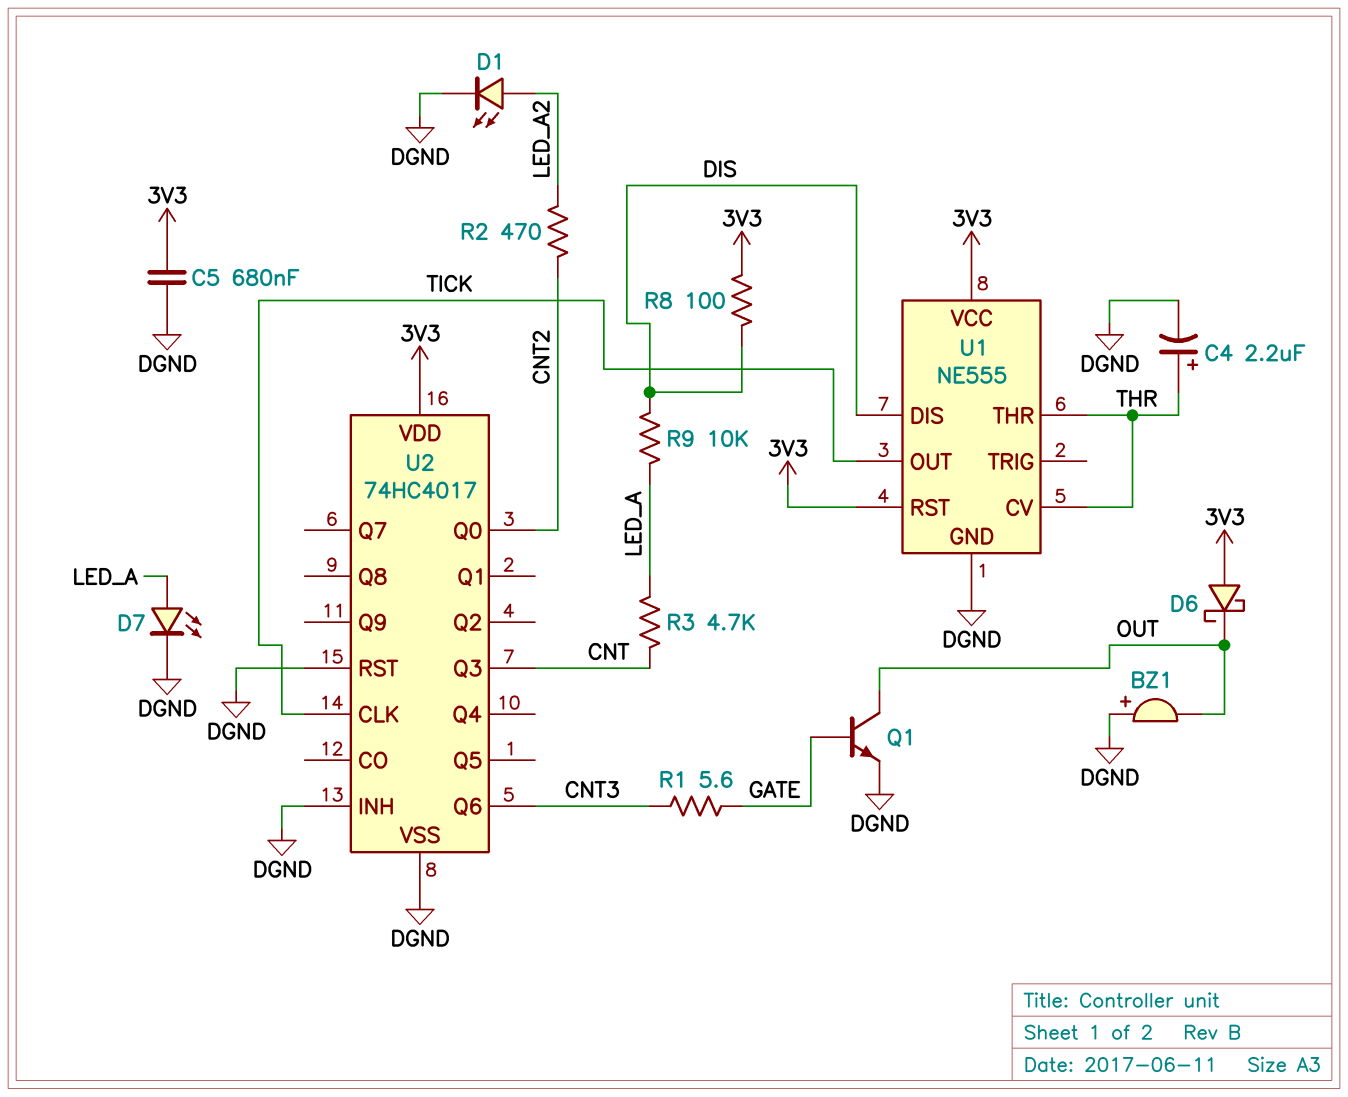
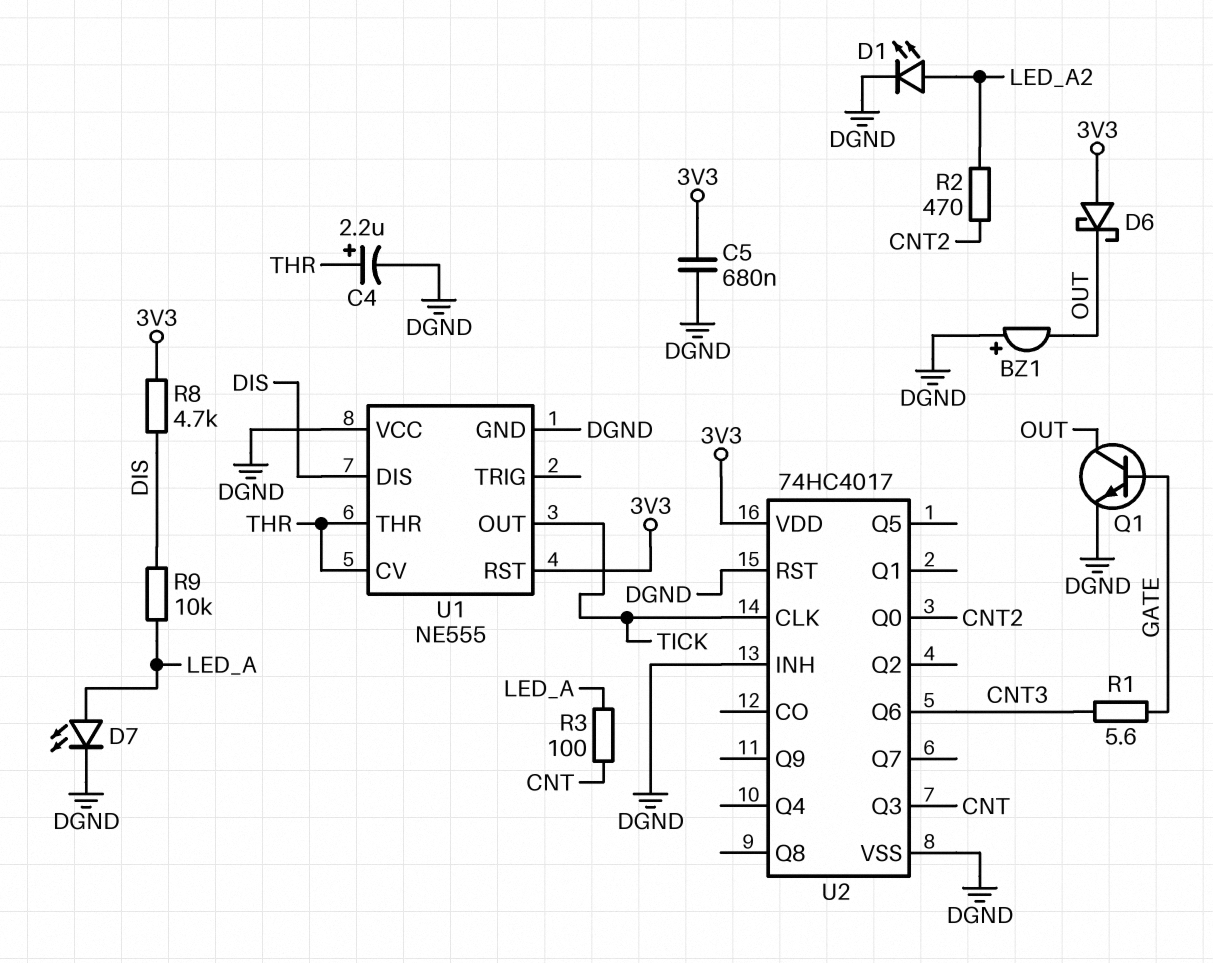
R3: 4.7k (CNT, LED_A) -> 100 (CNT, LED_A)
R8: 100 (3V3, DIS) -> 4.7k (3V3, DIS)
U1 pin VCC: 3V3 -> DGND

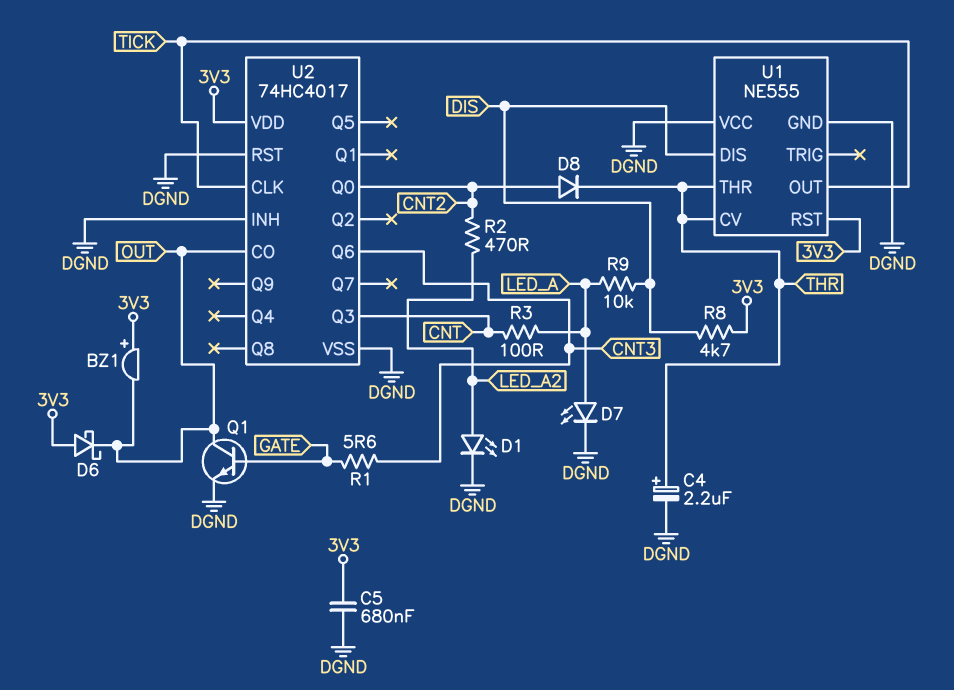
BZ1: buzzer (plus DGND, minus OUT) -> buzzer (plus 3V3, minus OUT)
D8: none -> diode (A CNT2, K THR)
U2 pin CO: none -> OUT

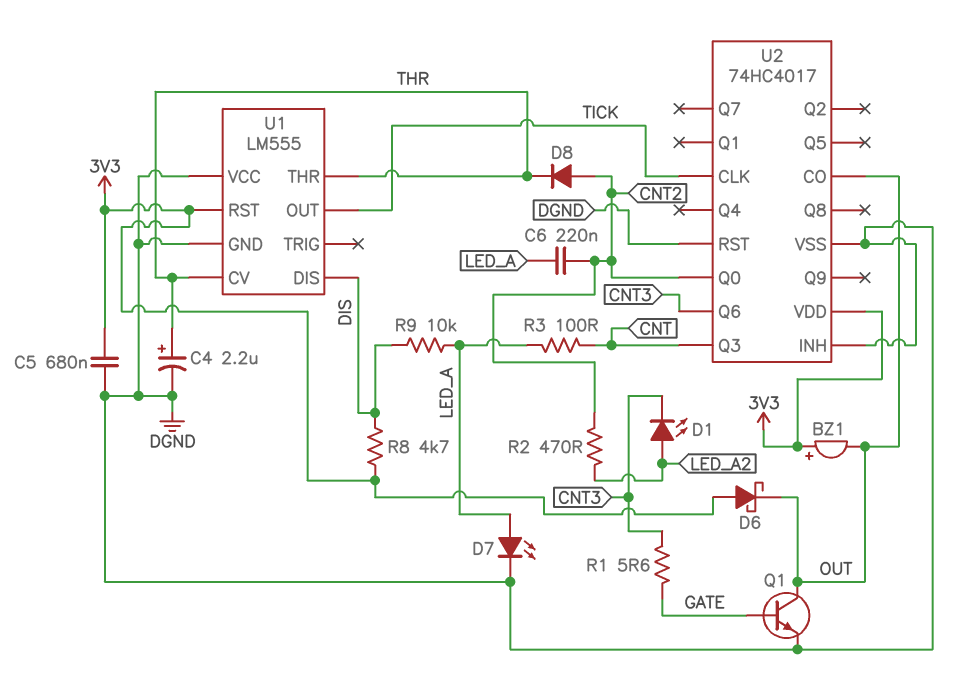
C6: none -> 220nF (CNT2, LED_A)
D1: LED (A LED_A2, K DGND) -> LED (A LED_A2, K CNT3)
U1: NE555 -> LM555

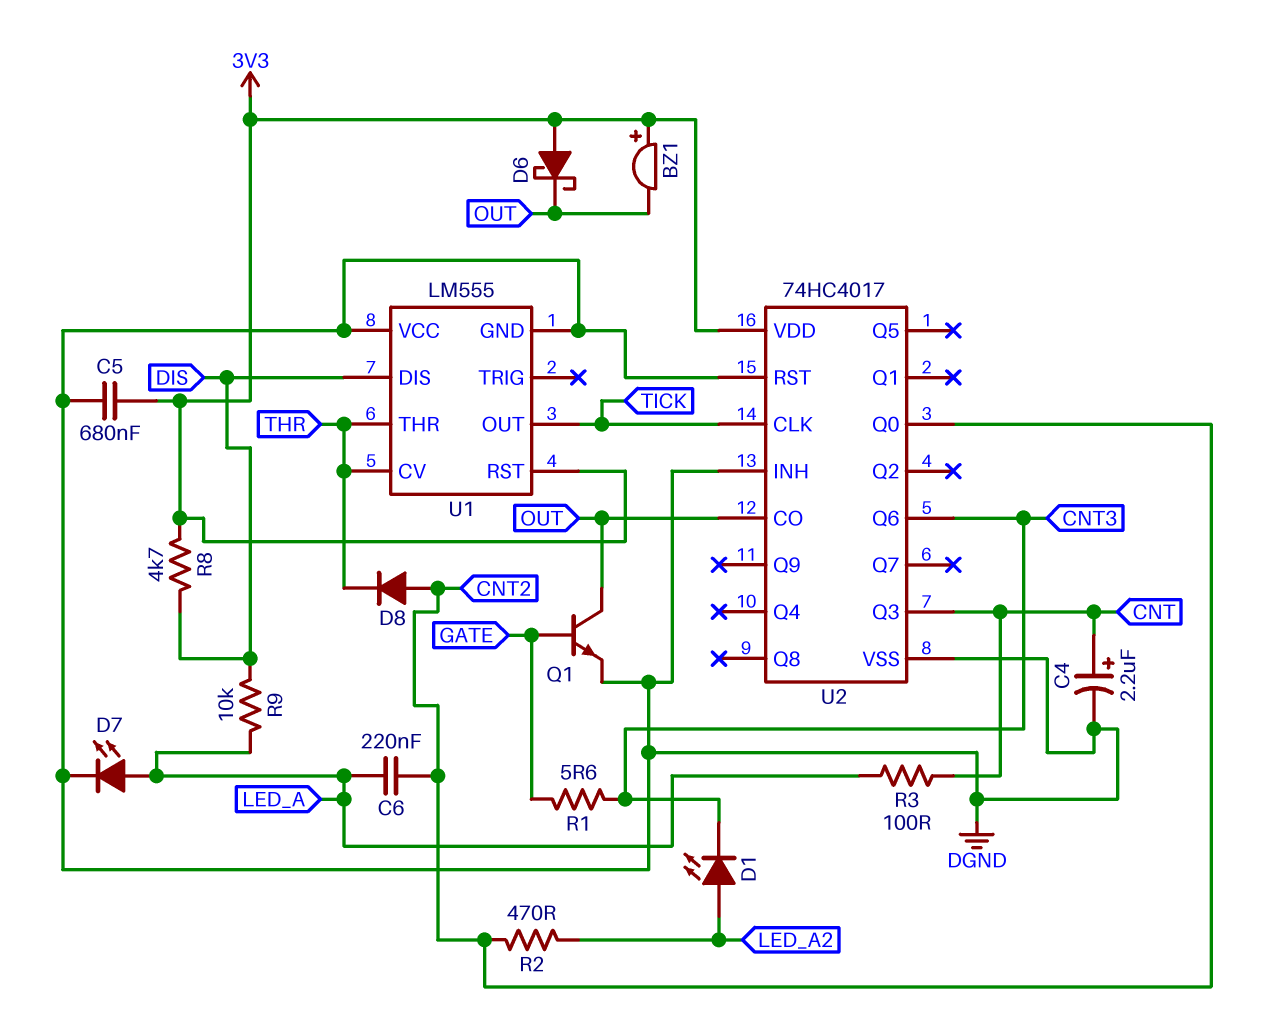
C4: 2.2uF (plus THR, minus DGND) -> 2.2uF (plus CNT, minus DGND)

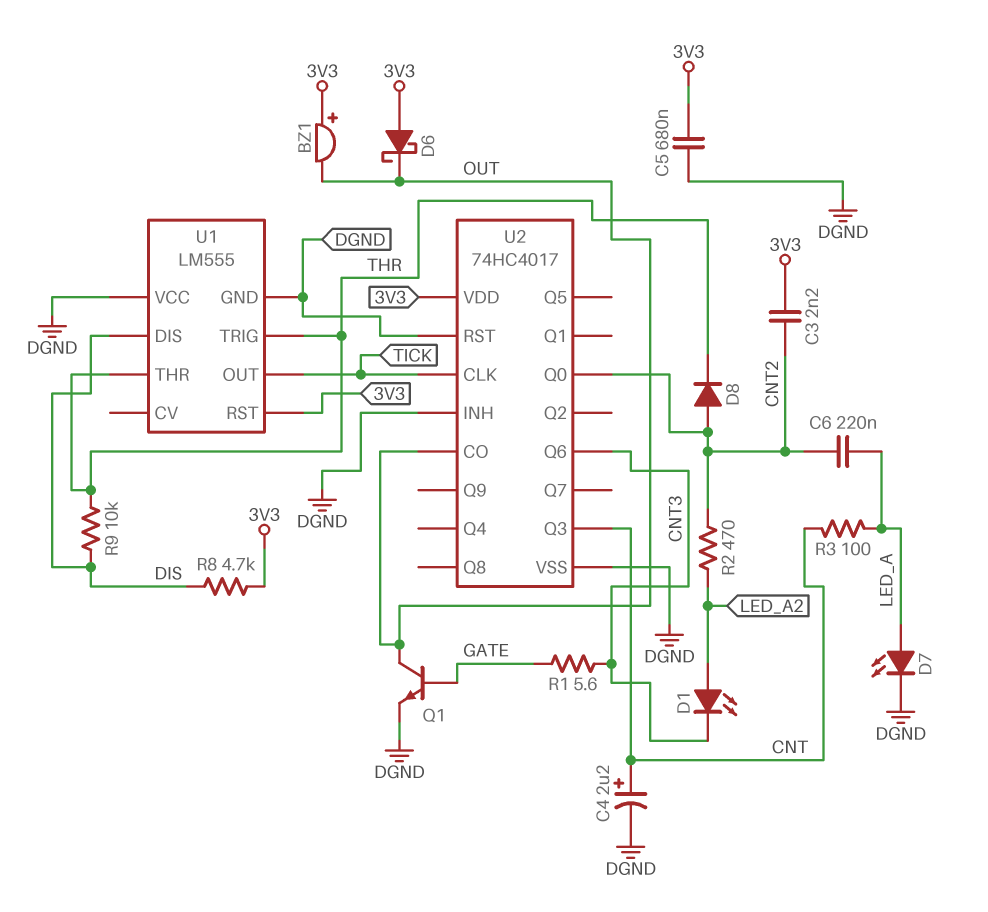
C3: none -> 2.2nF (3V3, CNT2)
R9: 10k (DIS, LED_A) -> 10k (DIS, THR)
U1 pin CV: THR -> none
U1 pin TRIG: none -> THR

